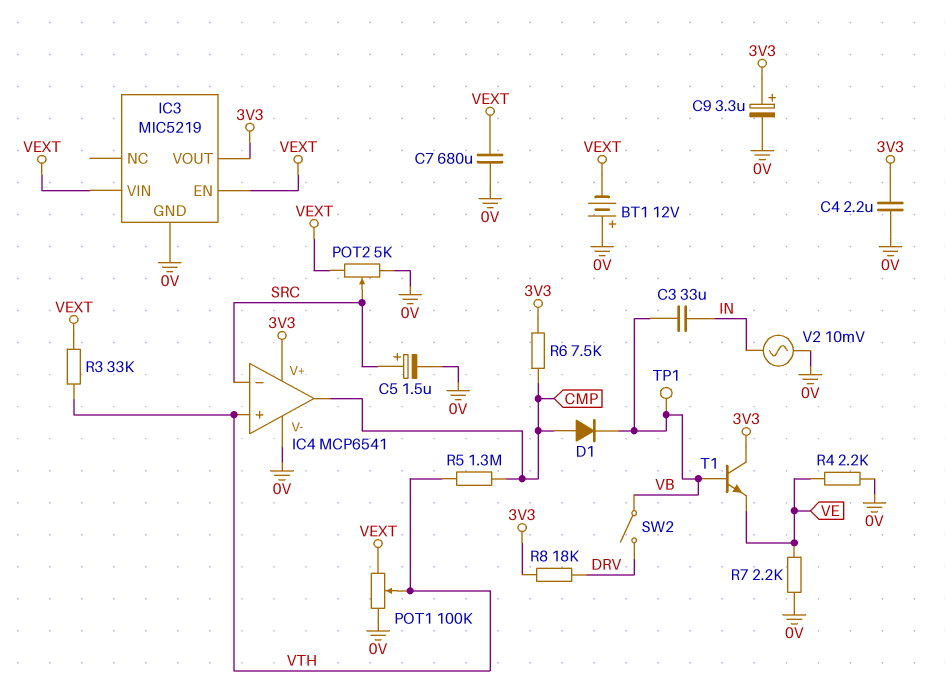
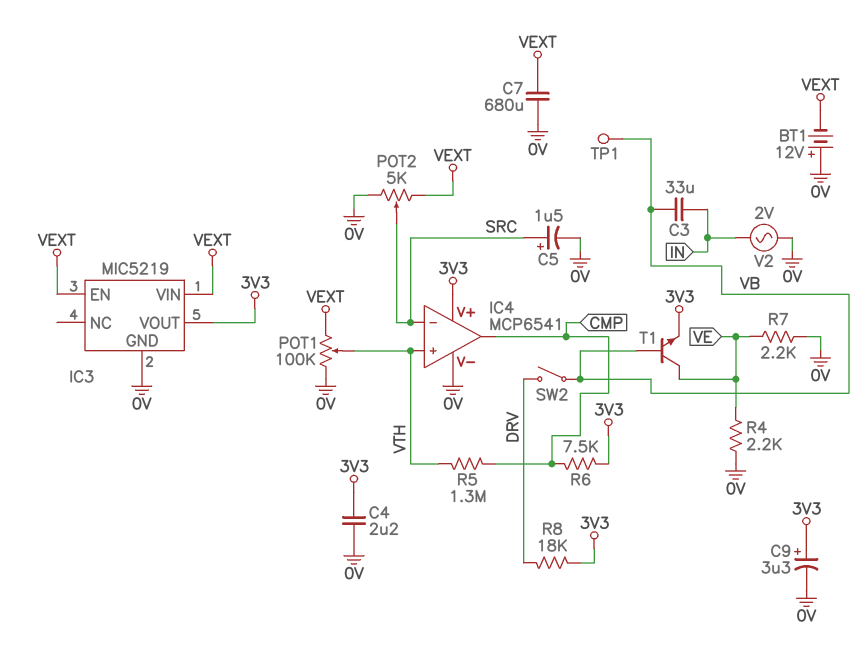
D1: diode (A CMP, K VB) -> none
R3: 33k (VEXT, VTH) -> none
T1: NPN (B VB, C 3V3, E VE) -> NPN (B VB, C VE, E 3V3)
V2: AC 10mV (0V, IN) -> AC 2V (0V, IN)

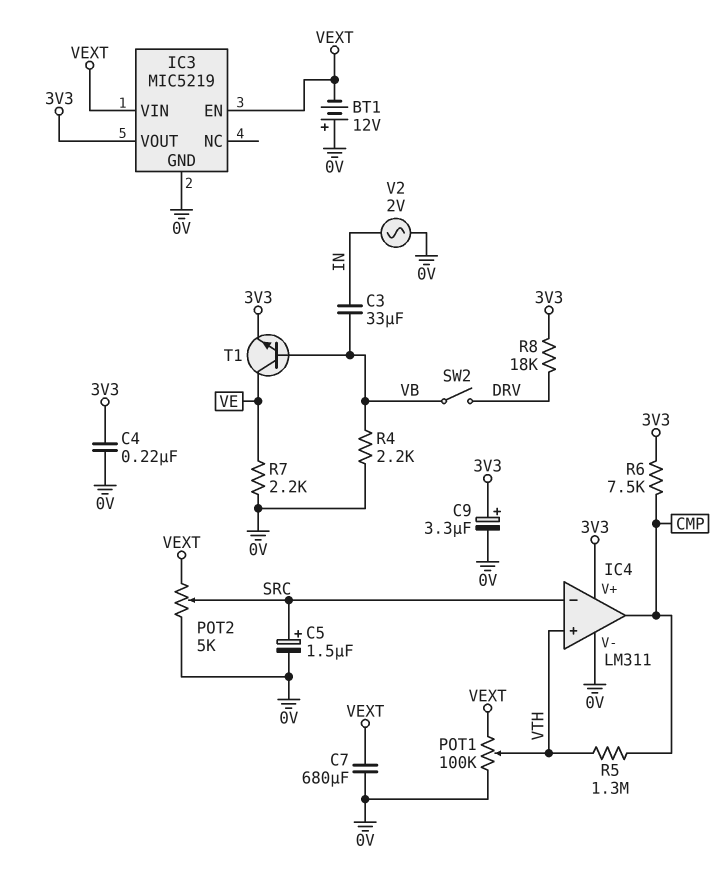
C4: 2.2uF (0V, 3V3) -> 220nF (0V, 3V3)
IC4: MCP6541 -> LM311
R4: 2.2k (0V, VE) -> 2.2k (0V, VB)
TP1: test point (VB) -> none

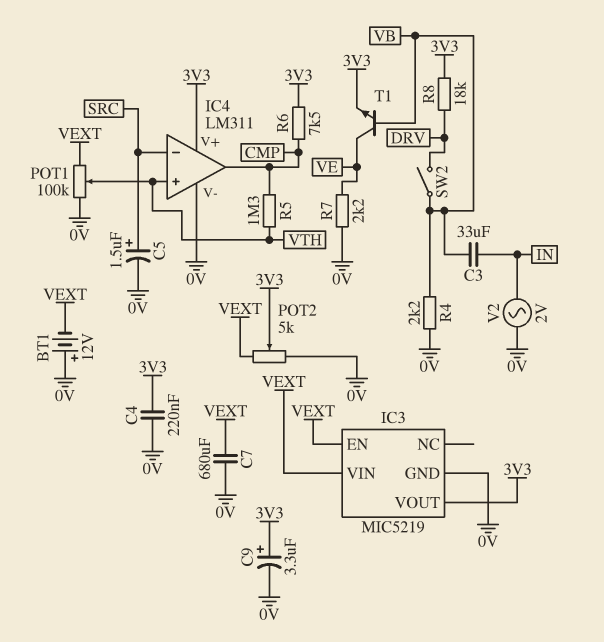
POT2: 5k (0V, VEXT, wiper SRC) -> 5k (0V, VEXT, wiper 3V3)

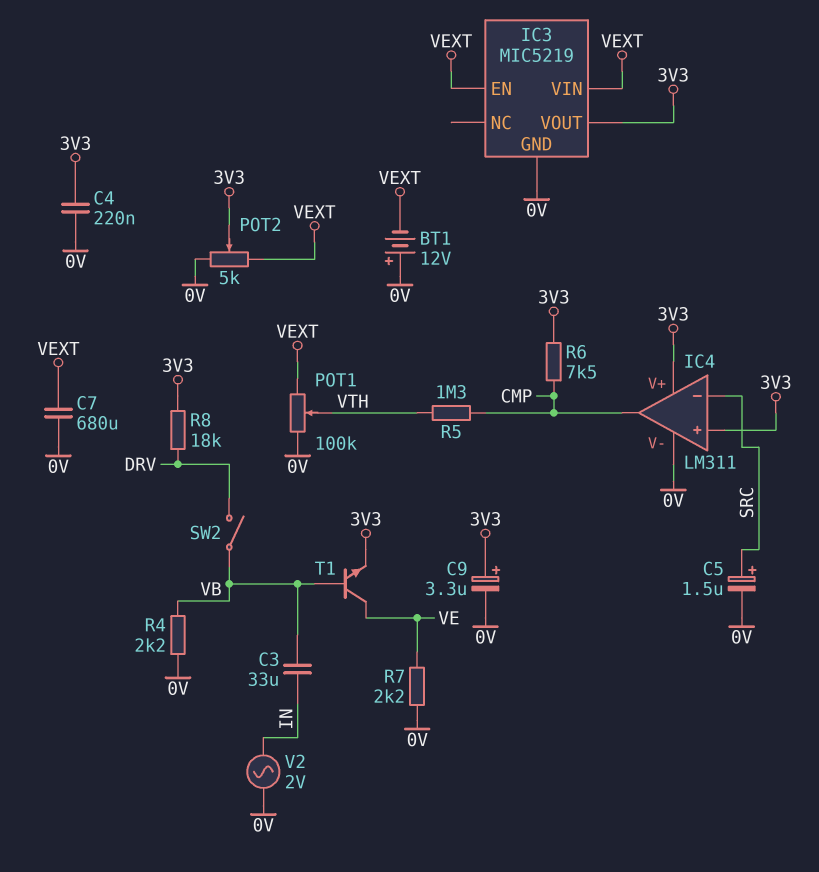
IC4 pin in+: VTH -> 3V3

